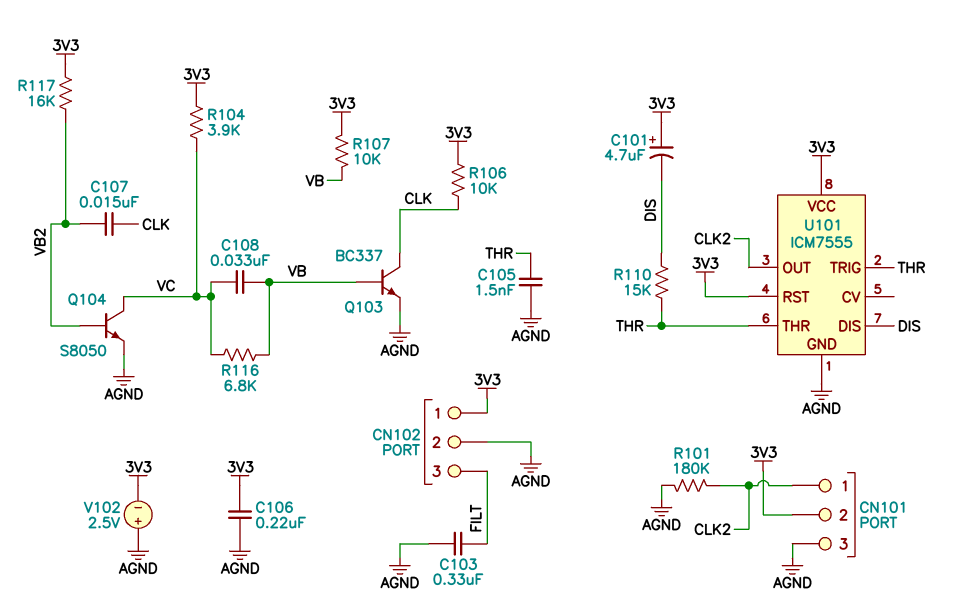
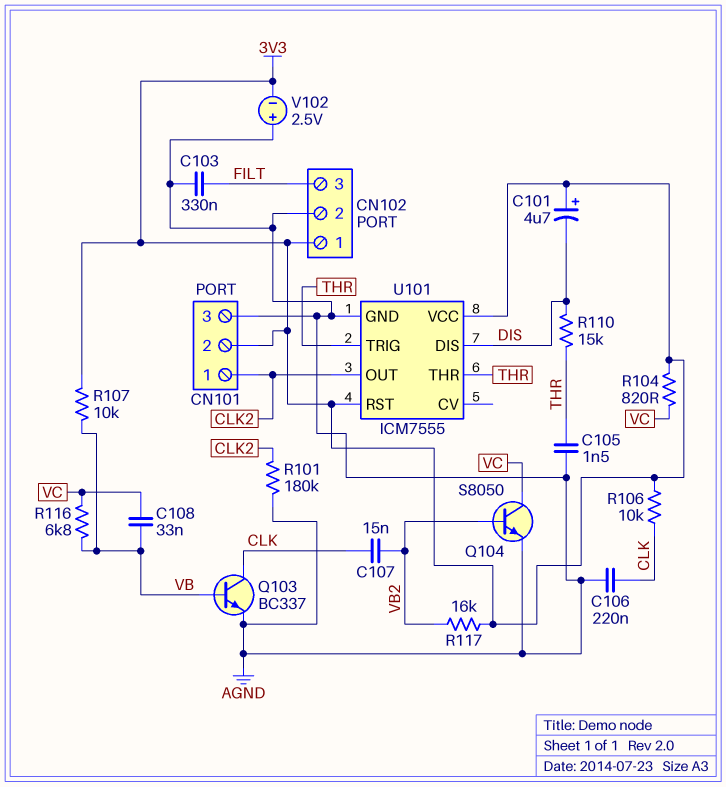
C106: 220nF (3V3, AGND) -> 220nF (AGND, CLK)
R104: 3.9k (3V3, VC) -> 820 (3V3, VC)

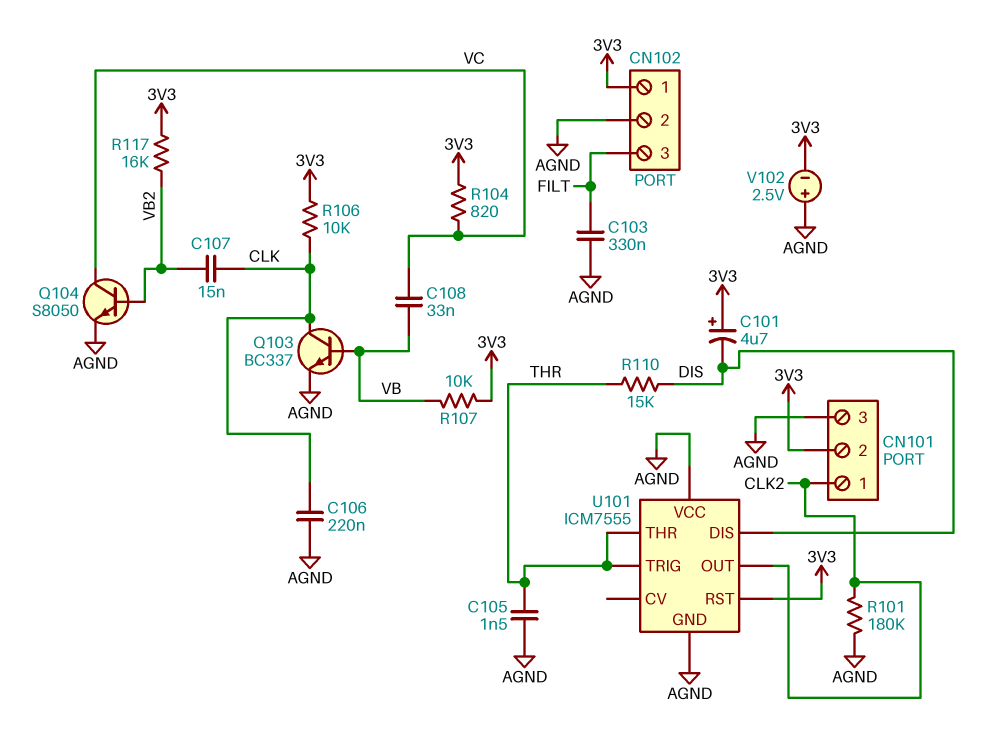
R116: 6.8k (VB, VC) -> none
U101 pin VCC: 3V3 -> AGND

